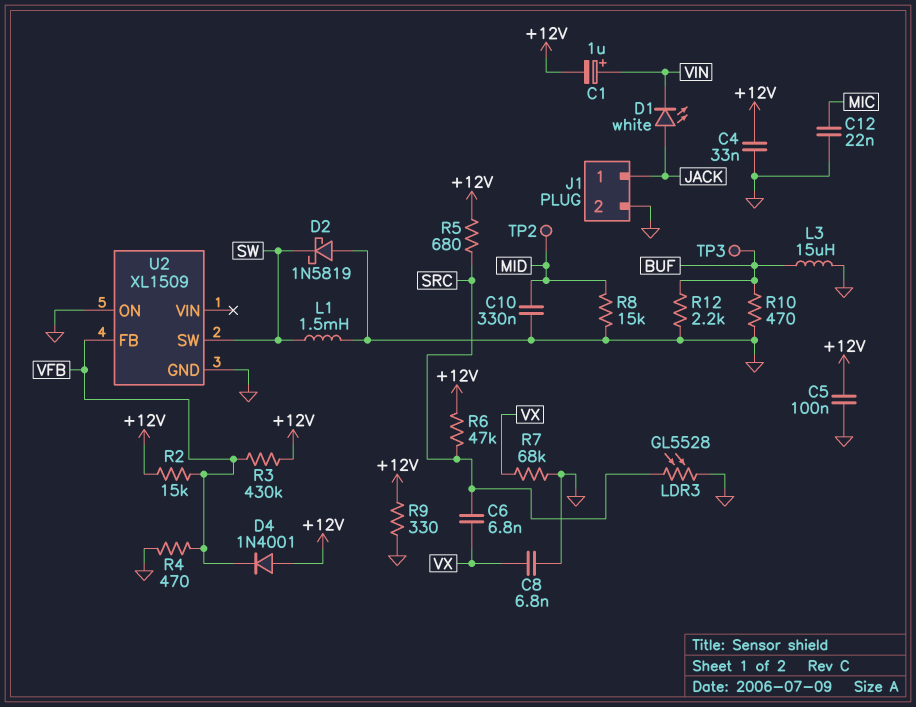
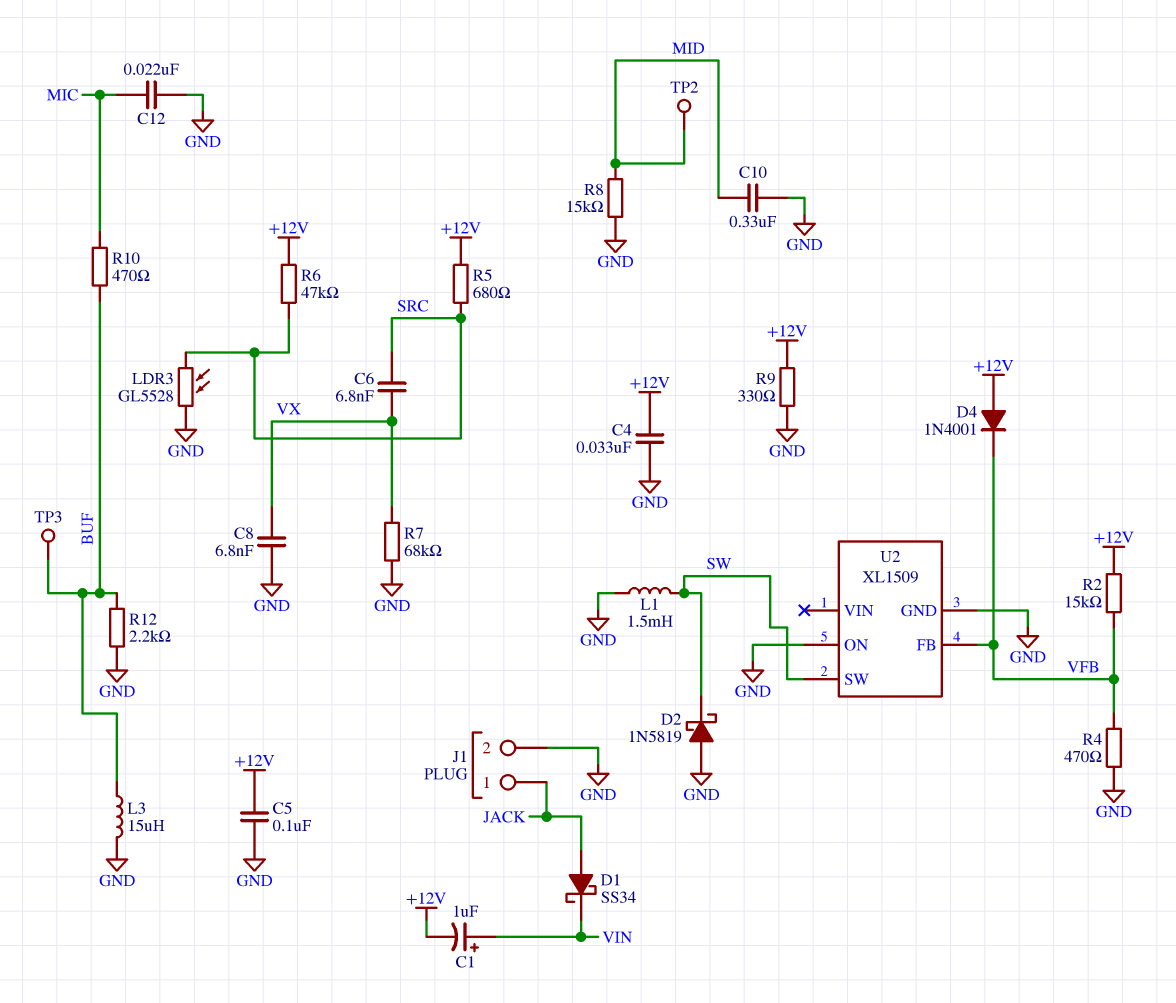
D1: LED white (A JACK, K VIN) -> schottky SS34 (A JACK, K VIN)
R3: 430k (+12V, VFB) -> none
R10: 470 (BUF, GND) -> 470 (BUF, MIC)

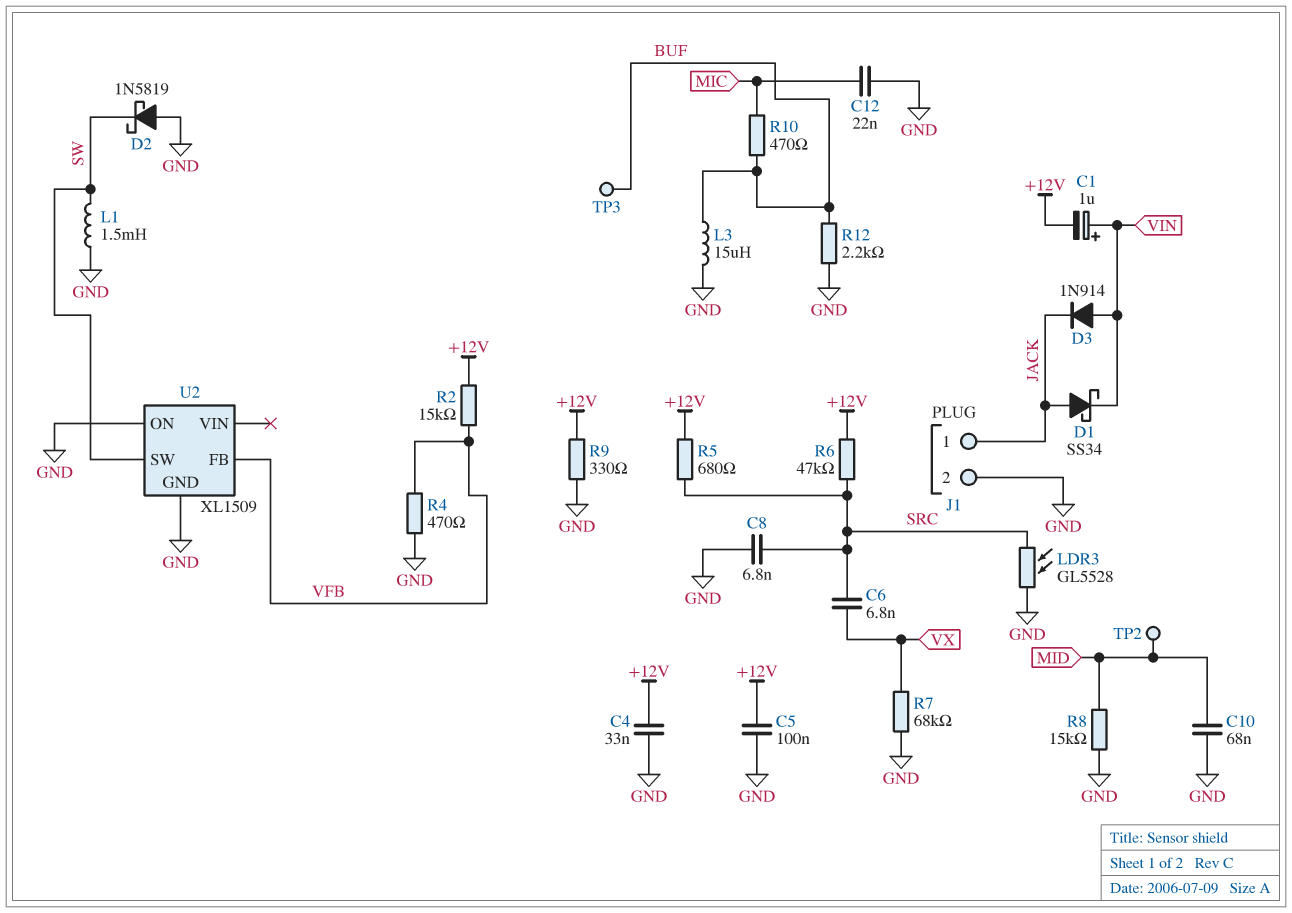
C8: 6.8nF (GND, VX) -> 6.8nF (GND, SRC)
C10: 330nF (GND, MID) -> 68nF (GND, MID)
D3: none -> diode 1N914 (A VIN, K JACK)
D4: diode 1N4001 (A +12V, K VFB) -> none

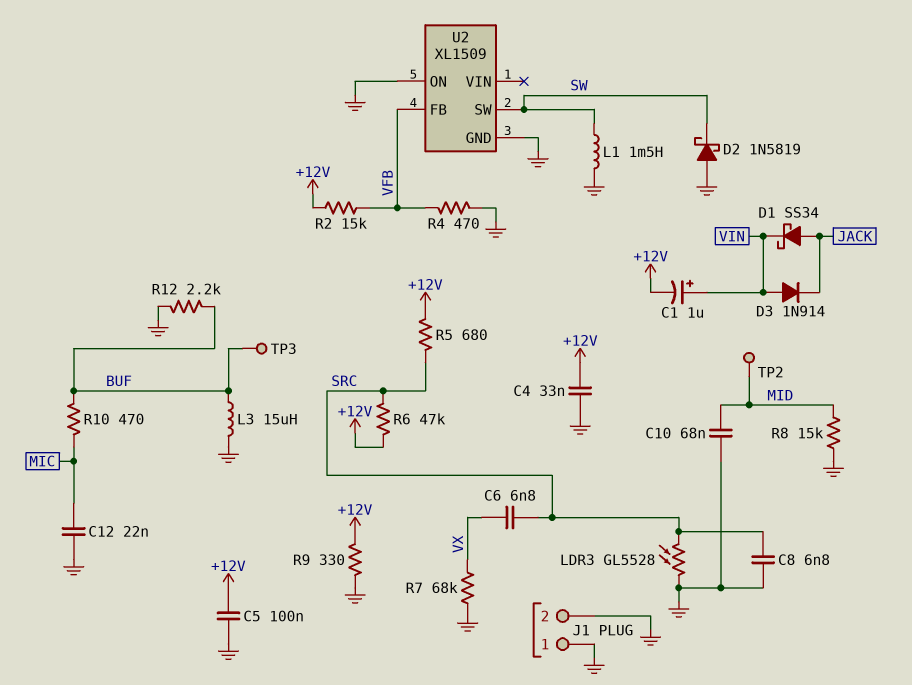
J1 pin 1: JACK -> GND

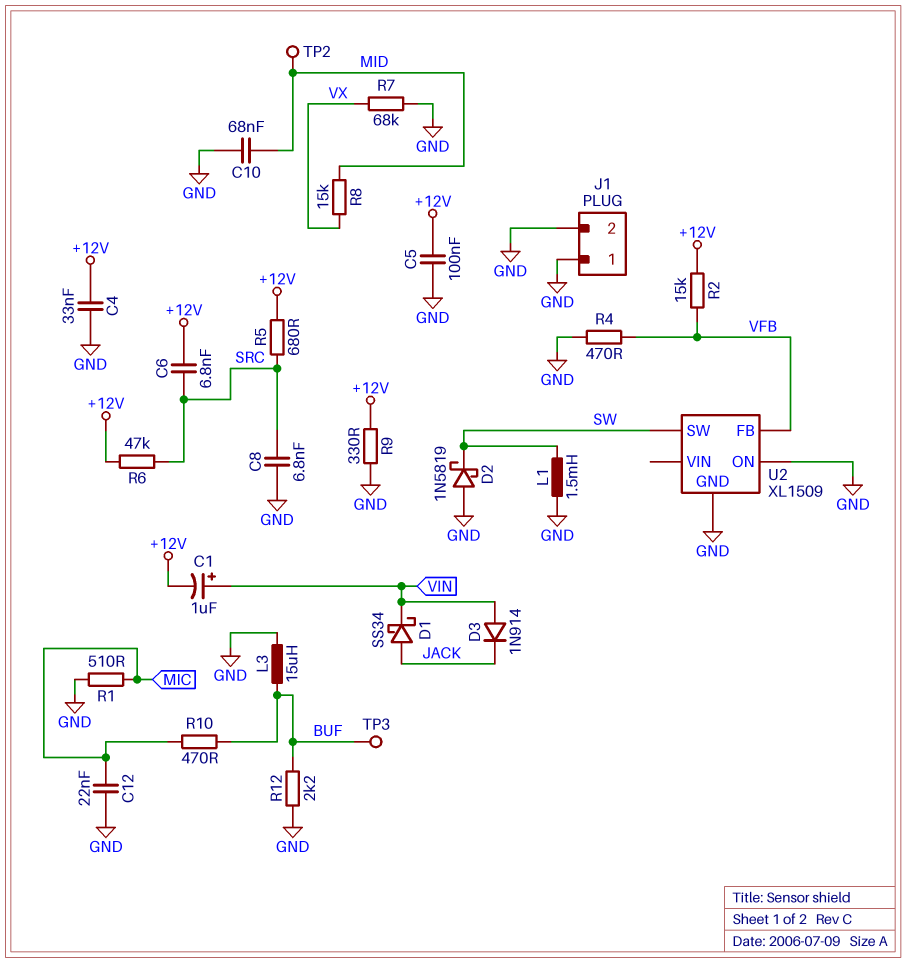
C6: 6.8nF (SRC, VX) -> 6.8nF (+12V, SRC)
LDR3: GL5528 (GND, SRC) -> none
R1: none -> 510 (GND, MIC)
R8: 15k (GND, MID) -> 15k (MID, VX)

